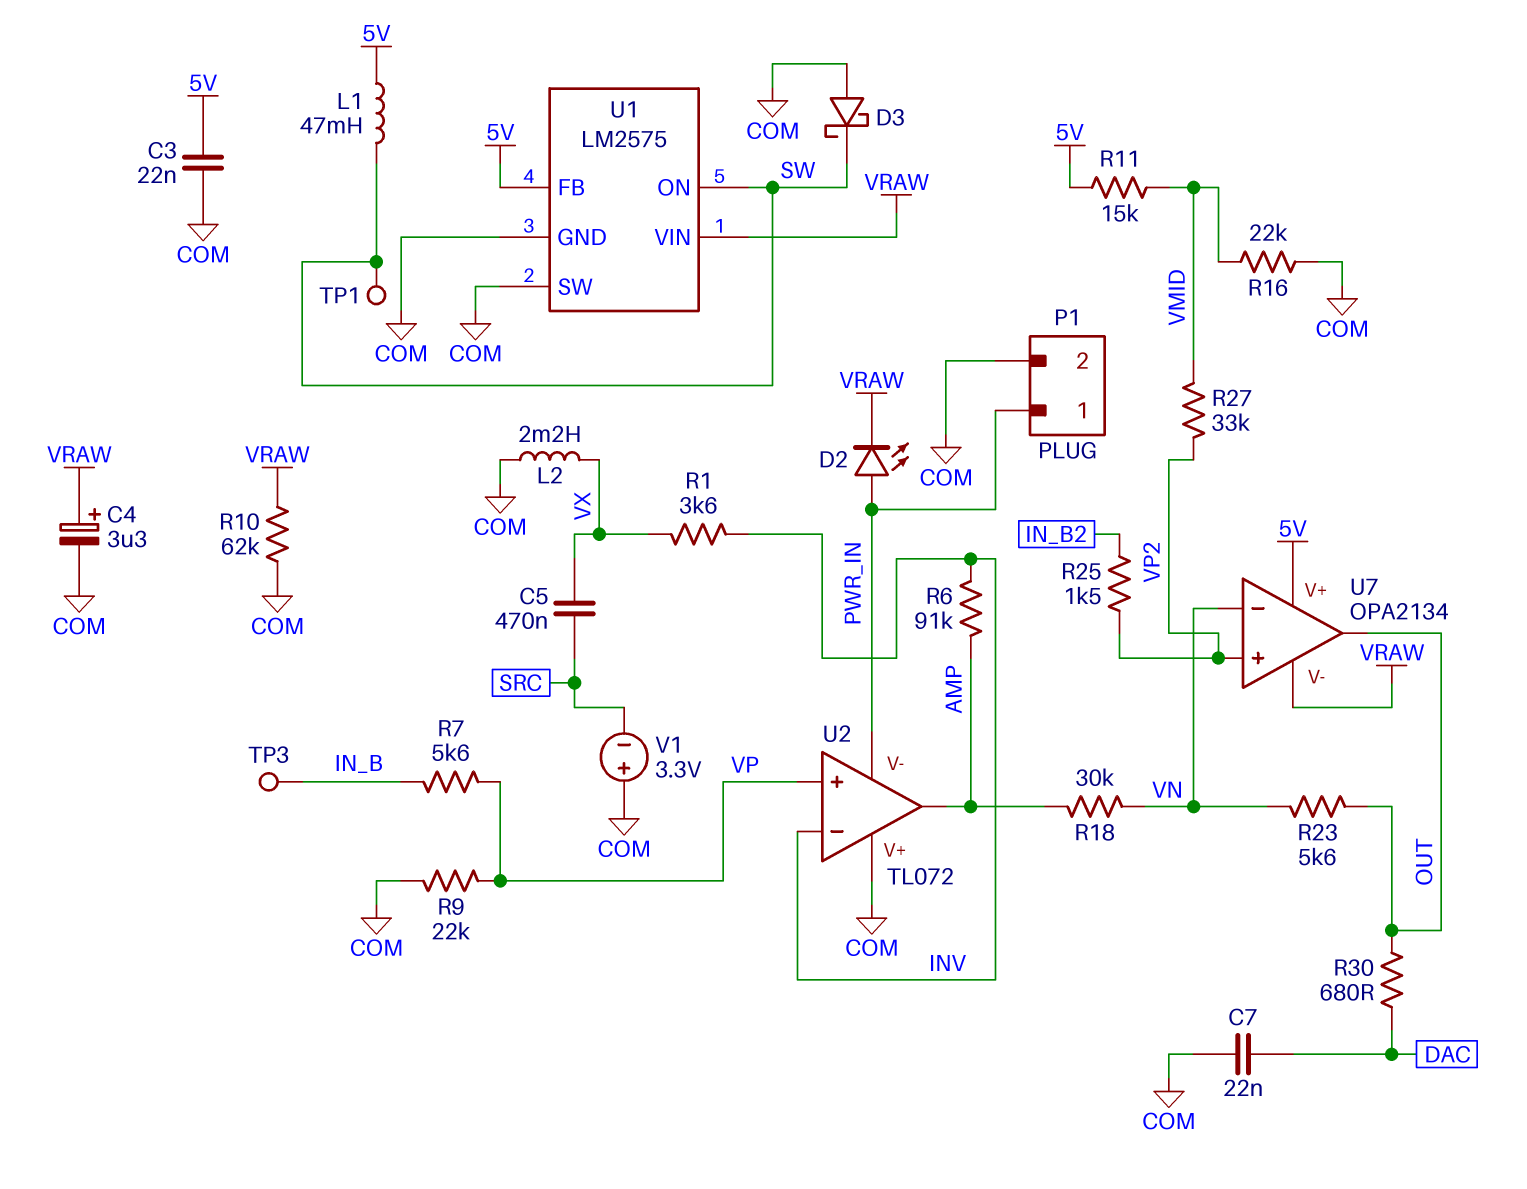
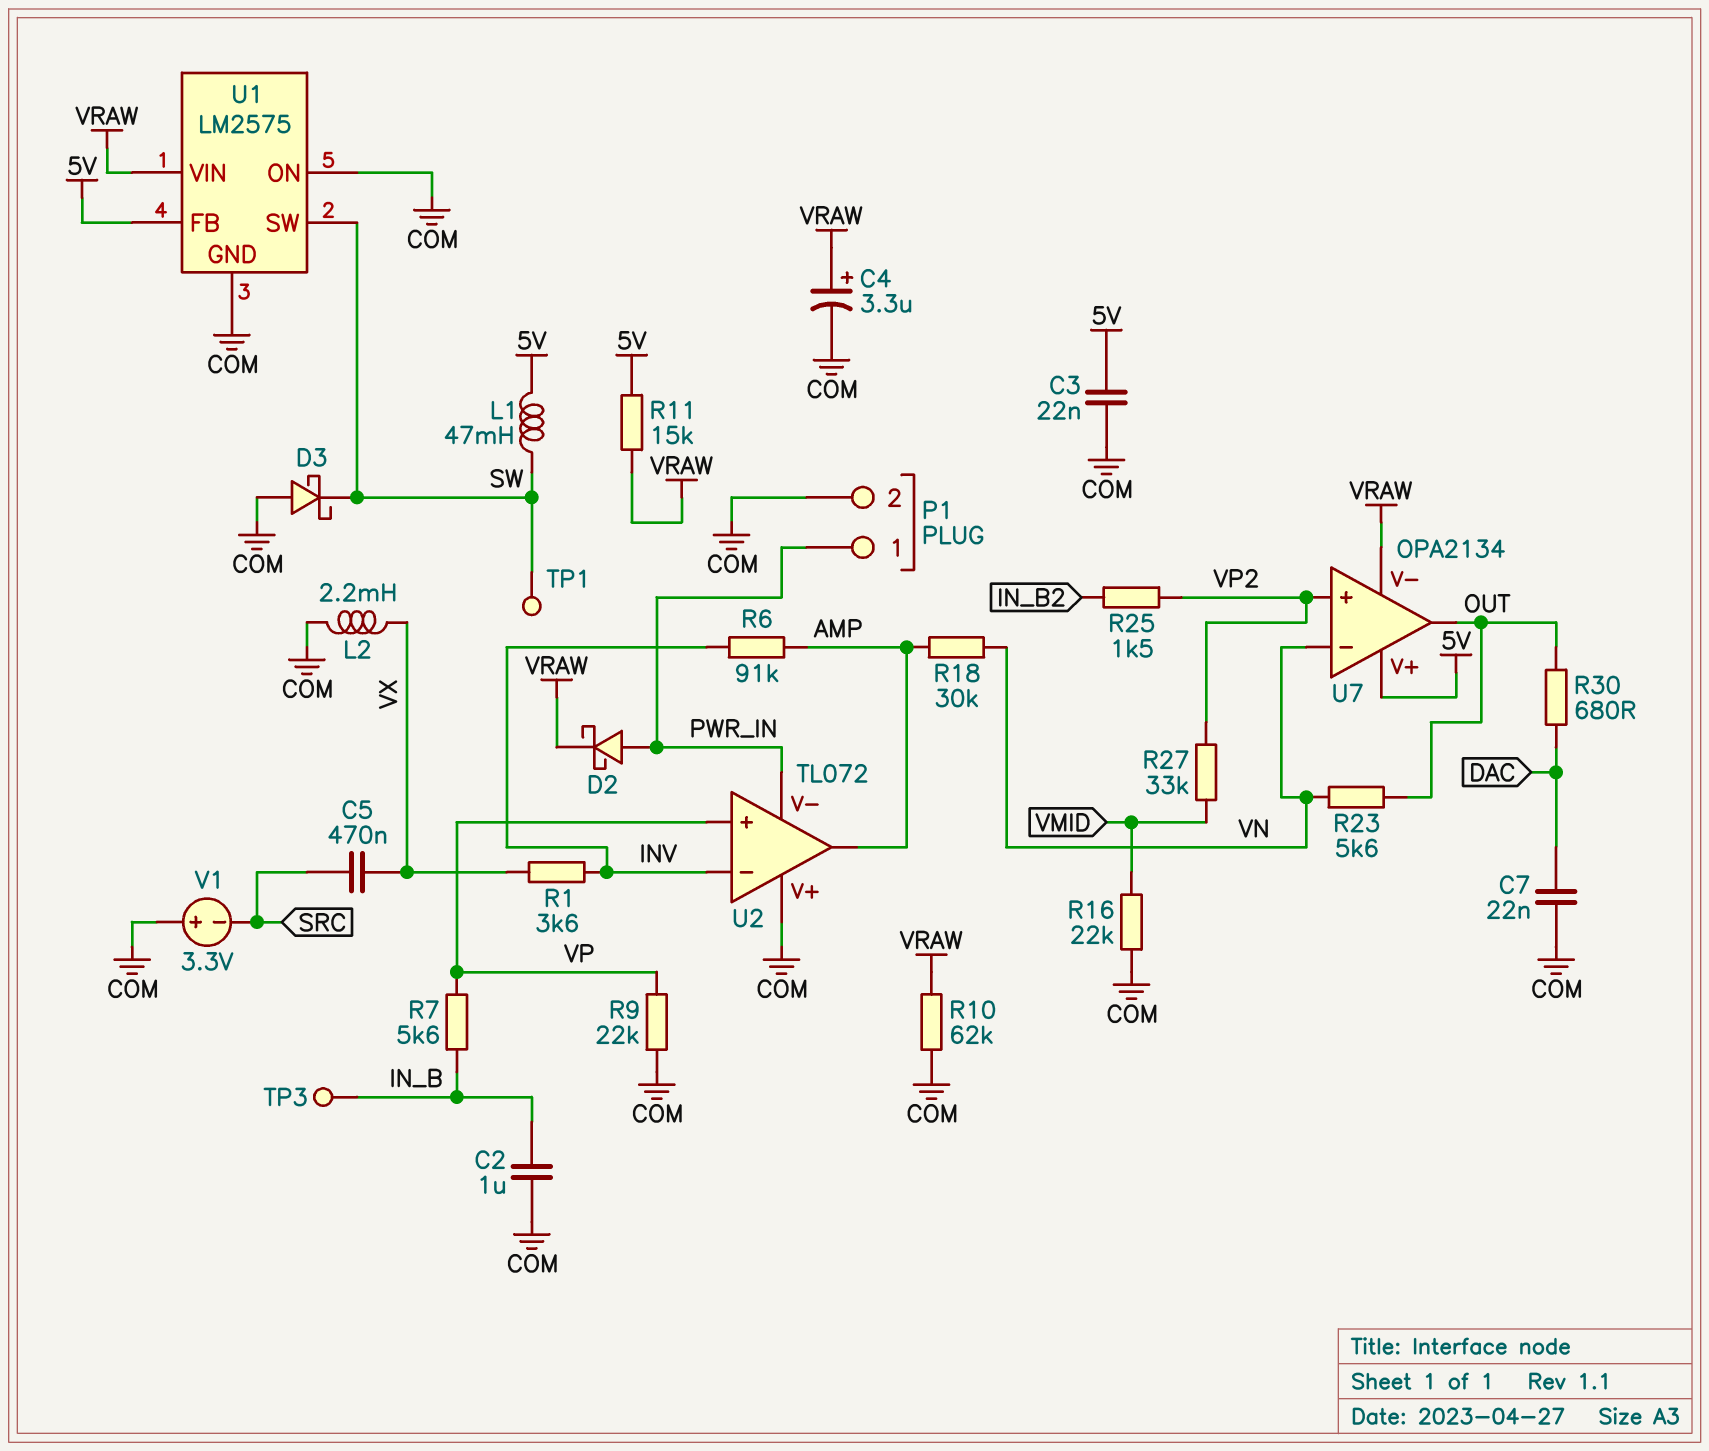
C2: none -> 1uF (COM, IN_B)
D2: LED (A PWR_IN, K VRAW) -> schottky (A PWR_IN, K VRAW)
R11: 15k (5V, VMID) -> 15k (5V, VRAW)
U1 pin ON: SW -> COM
U1 pin SW: COM -> SW

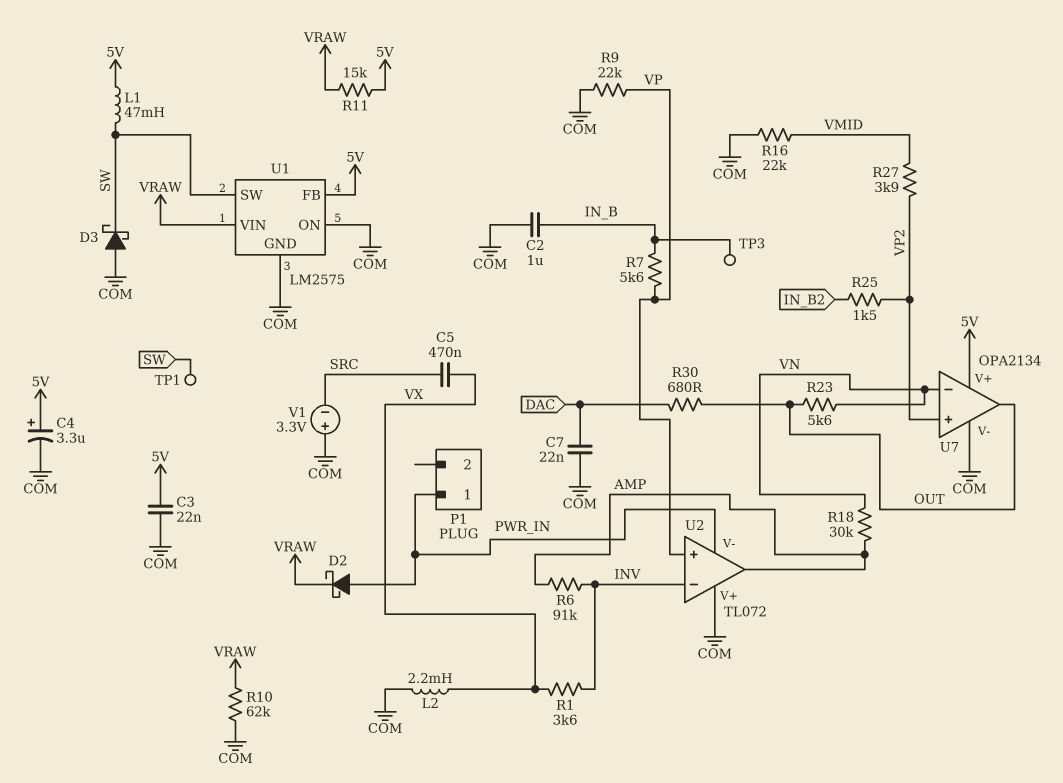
C4: 3.3uF (plus VRAW, minus COM) -> 3.3uF (plus 5V, minus COM)
P1 pin 2: COM -> none
R27: 33k (VMID, VP2) -> 3.9k (VMID, VP2)
U7 pin V-: VRAW -> COM

